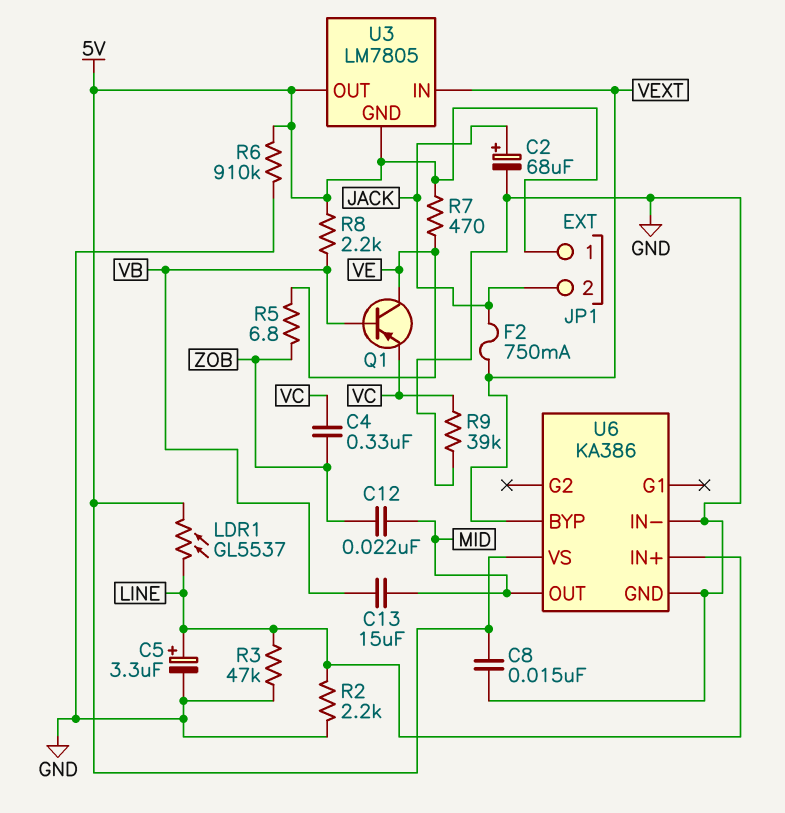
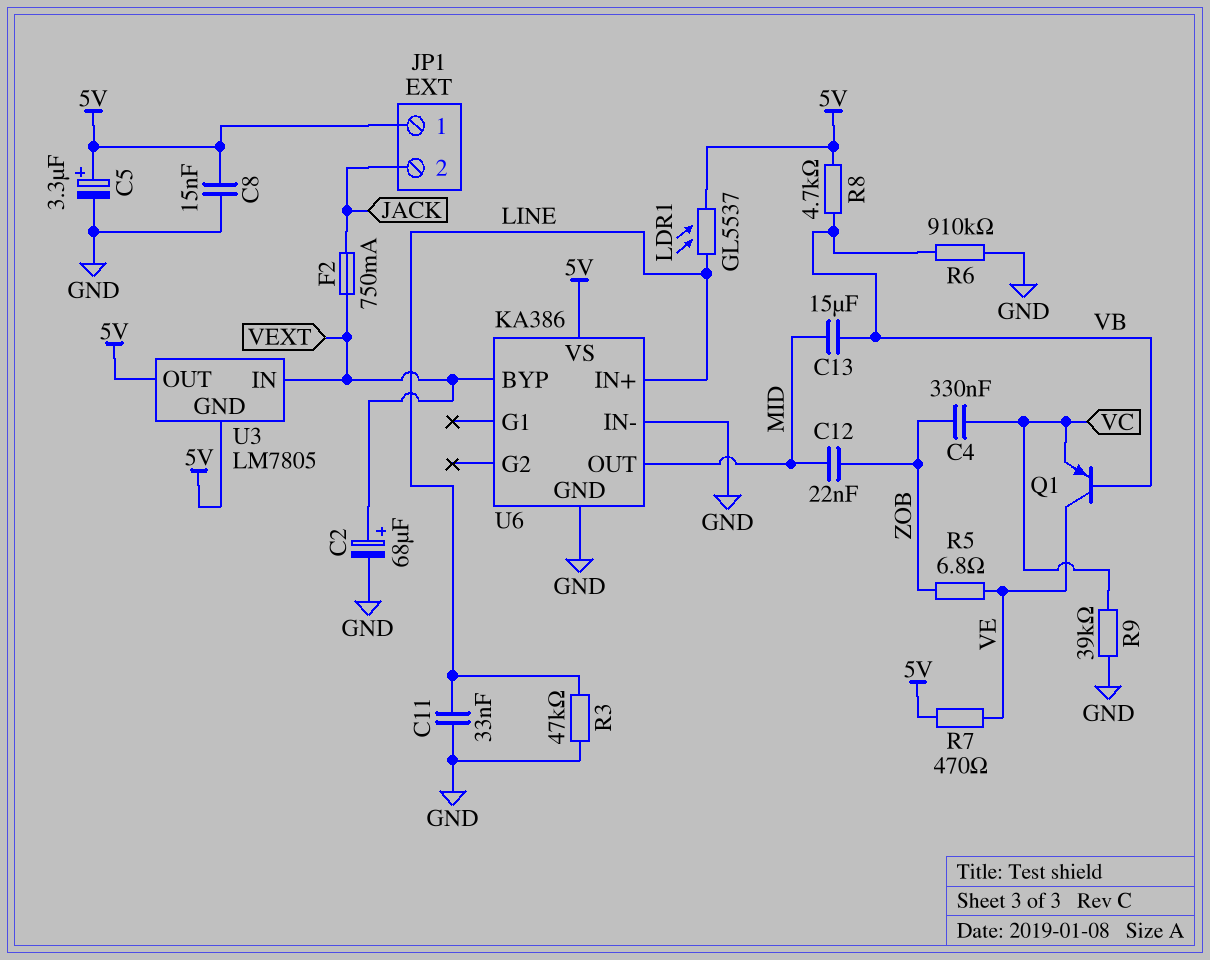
C2: 68uF (plus JACK, minus GND) -> 68uF (plus VEXT, minus GND)
C5: 3.3uF (plus LINE, minus GND) -> 3.3uF (plus 5V, minus GND)
C11: none -> 33nF (GND, LINE)
R2: 2.2k (GND, LINE) -> none
R6: 910k (5V, GND) -> 910k (GND, VB)
R8: 2.2k (5V, VB) -> 4.7k (5V, VB)

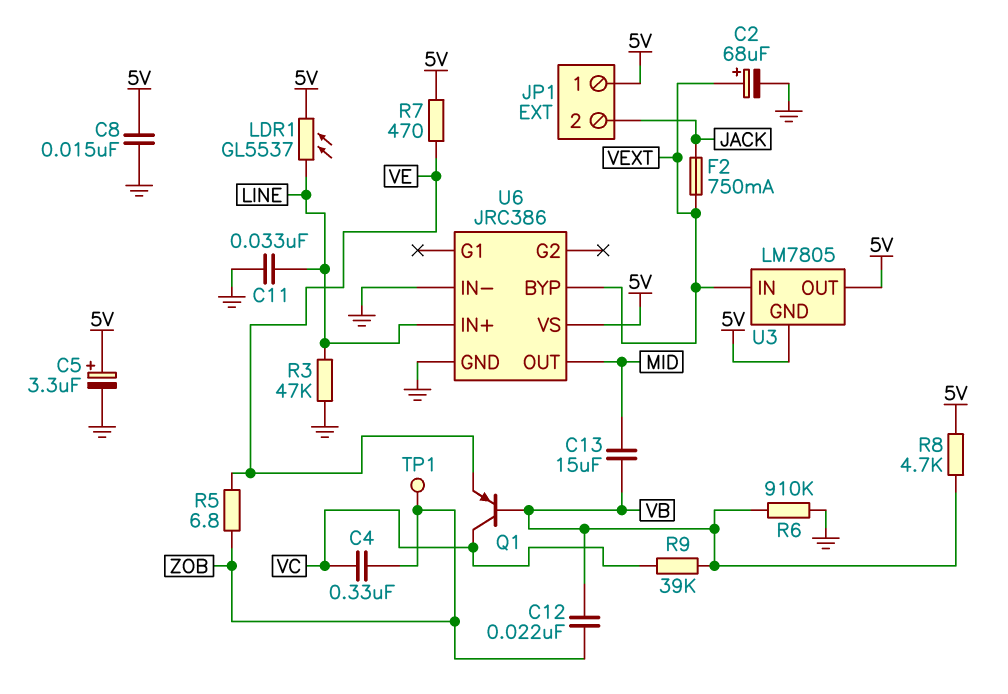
C12: 22nF (MID, ZOB) -> 22nF (VB, ZOB)
Q1: PNP (B VB, C VE, E VC) -> PNP (B VB, C VC, E VE)
R9: 39k (GND, VC) -> 39k (VB, VC)
TP1: none -> test point (ZOB)
U6: KA386 -> JRC386

